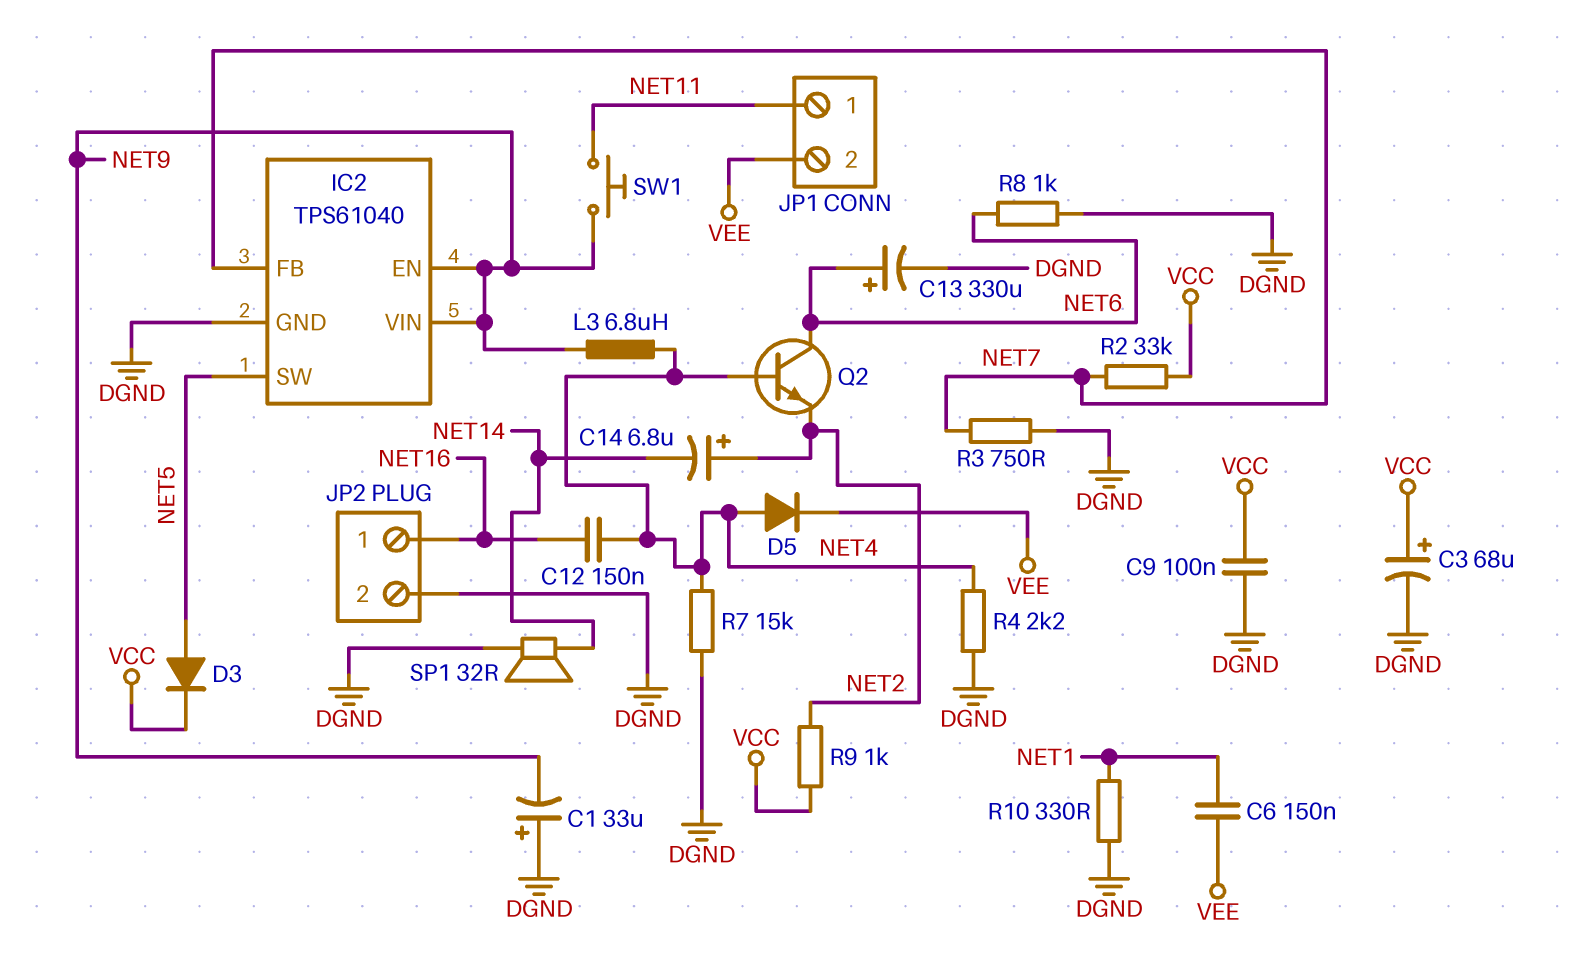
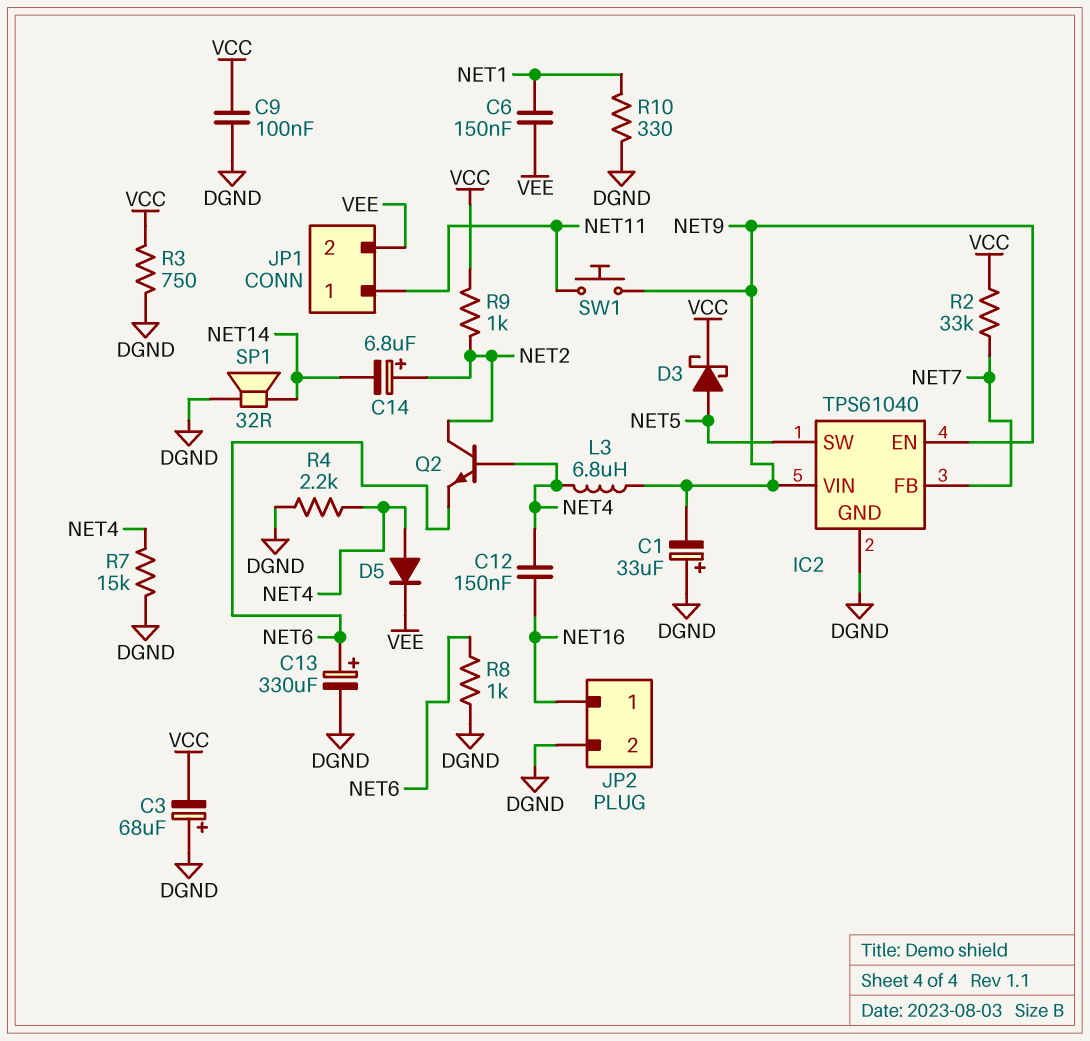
C3: 68uF (plus VCC, minus DGND) -> 68uF (plus DGND, minus VCC)
D3: diode (A NET5, K VCC) -> schottky (A NET5, K VCC)
Q2: NPN (B NET4, C NET6, E NET2) -> NPN (B NET4, C NET2, E NET6)
R3: 750 (DGND, NET7) -> 750 (DGND, VCC)

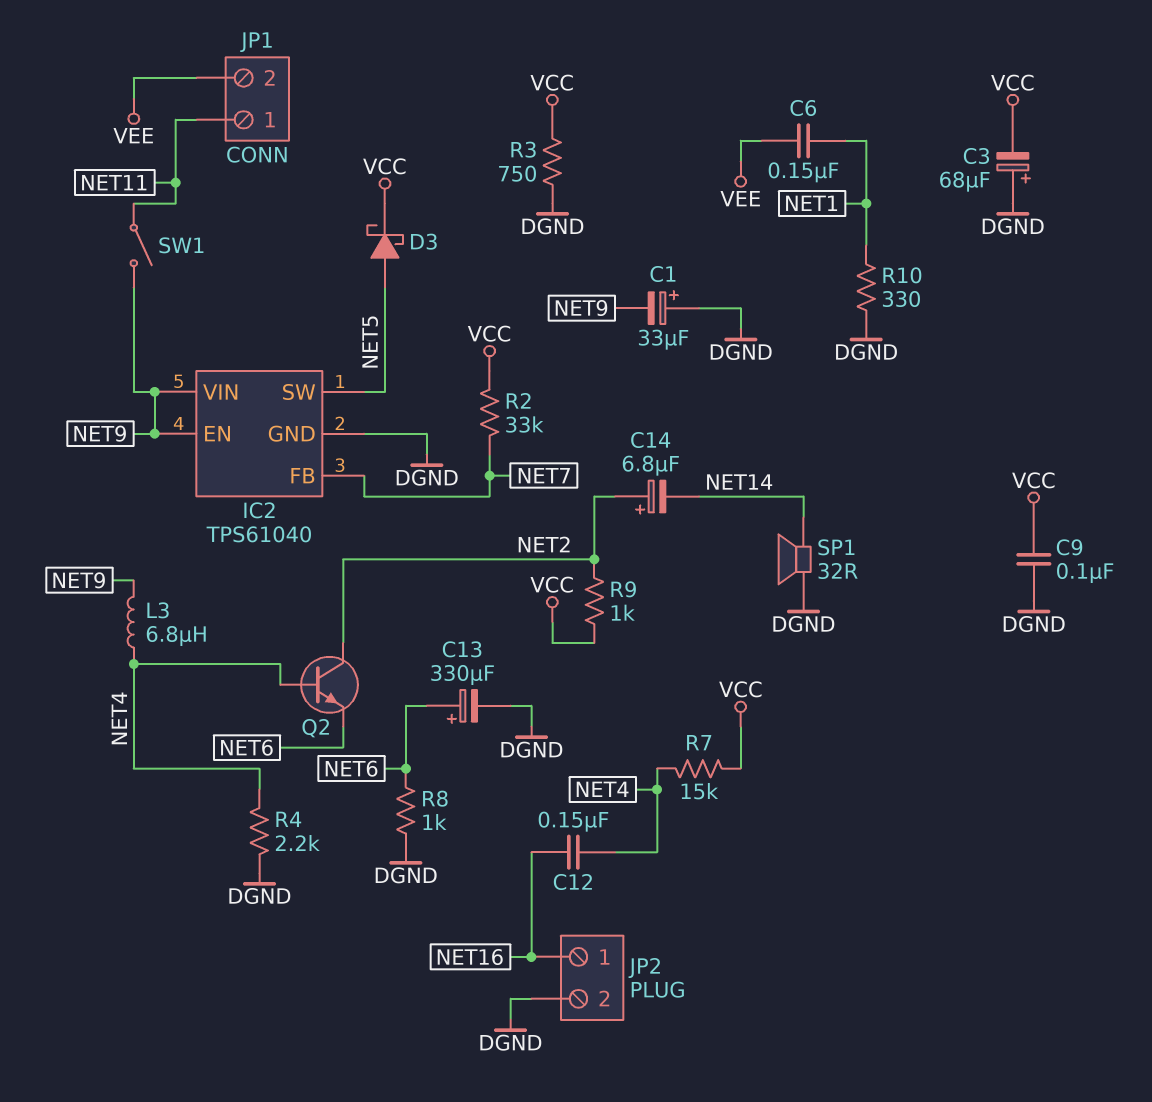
D5: diode (A NET4, K VEE) -> none
R7: 15k (DGND, NET4) -> 15k (NET4, VCC)
SW1: button (NET9, NET11) -> switch (NET9, NET11)

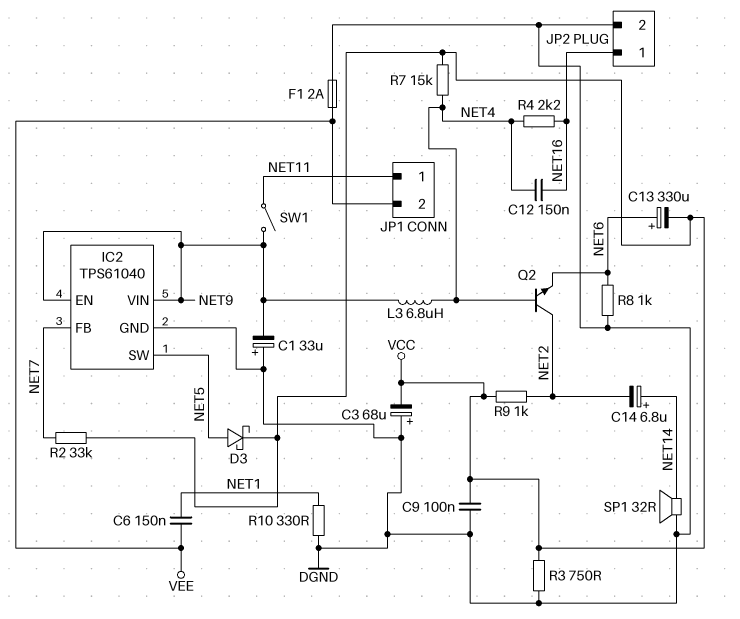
C13: 330uF (plus NET6, minus DGND) -> 330uF (plus NET6, minus VCC)
C14: 6.8uF (plus NET2, minus NET14) -> 6.8uF (plus NET14, minus NET2)
F1: none -> 2A (DGND, VEE)
R4: 2.2k (DGND, NET4) -> 2.2k (NET4, NET16)

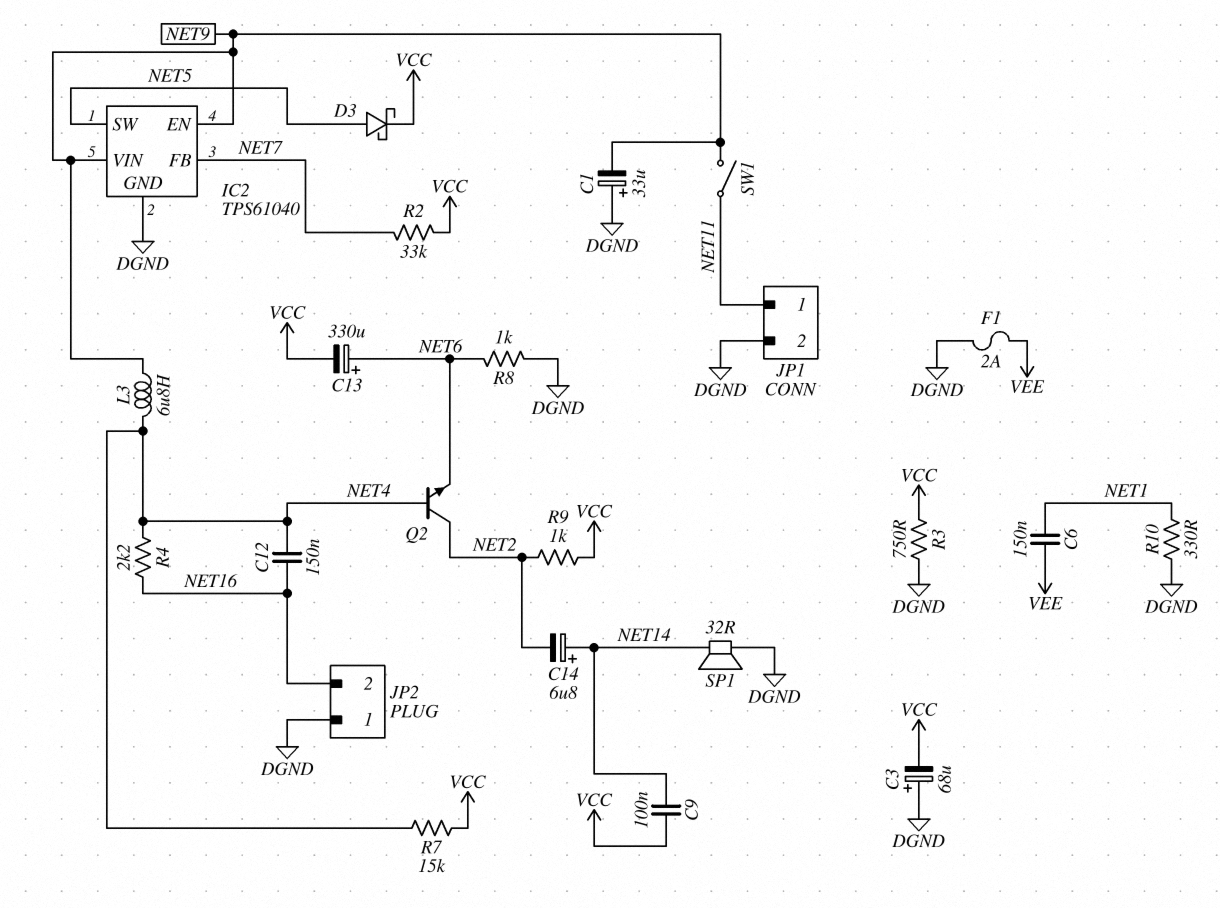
C9: 100nF (DGND, VCC) -> 100nF (NET14, VCC)
JP1 pin 2: VEE -> DGND
JP2 pin 1: NET16 -> DGND
JP2 pin 2: DGND -> NET16

